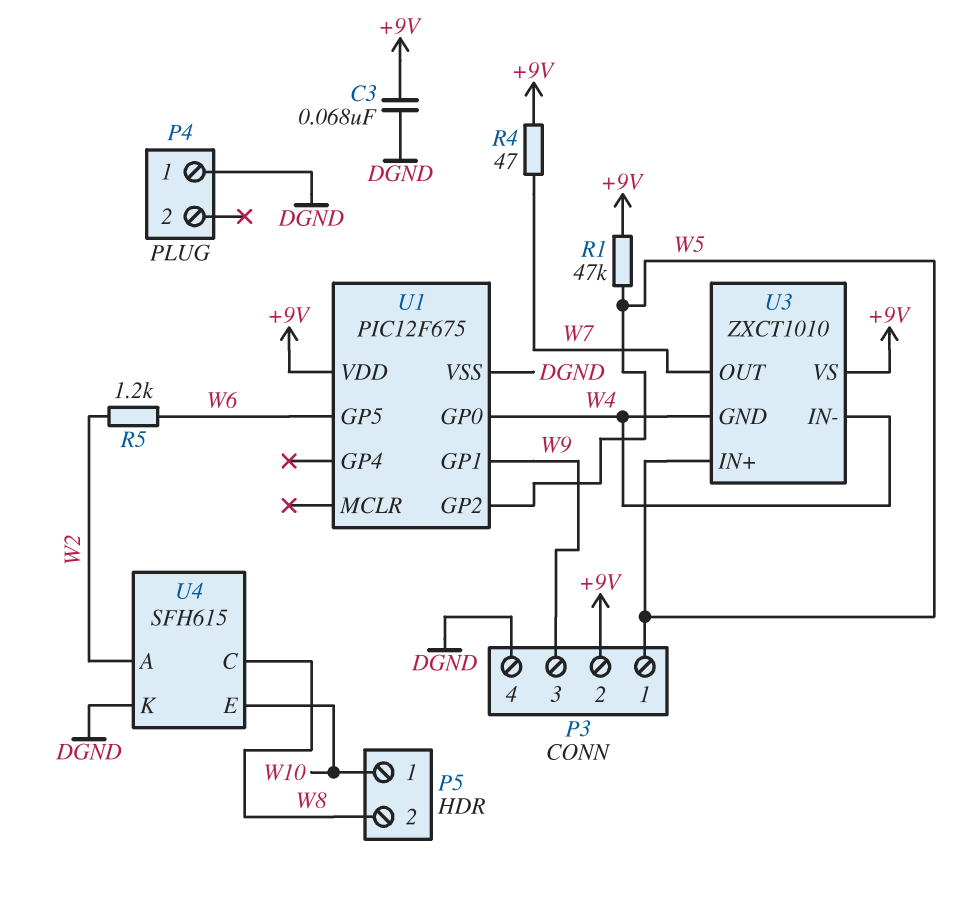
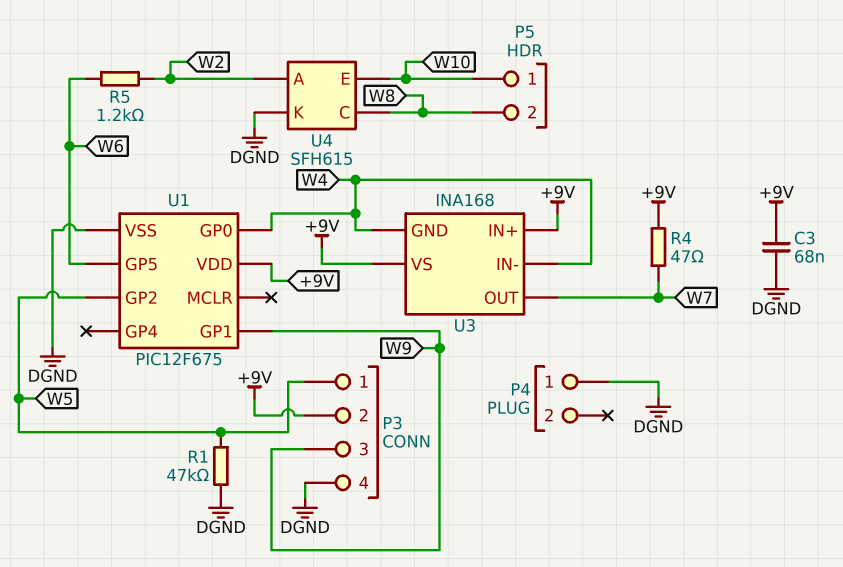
R1: 47k (+9V, W5) -> 47k (DGND, W5)
U3: ZXCT1010 -> INA168
U3 pin IN+: W5 -> +9V

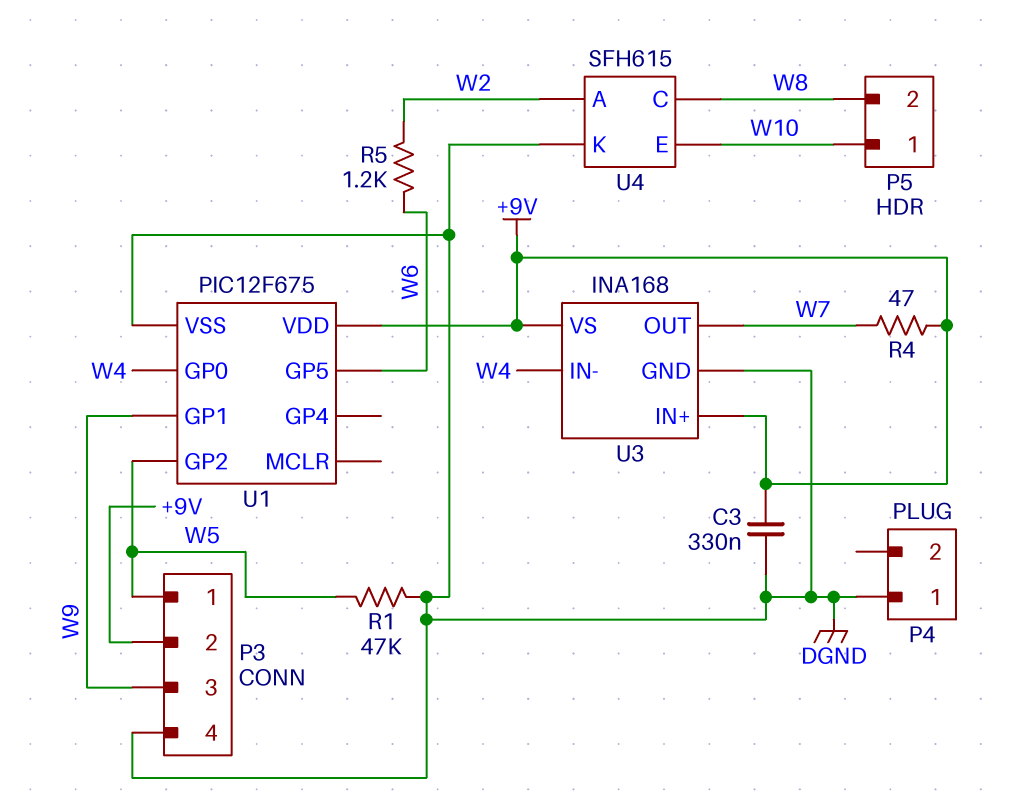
C3: 68nF (+9V, DGND) -> 330nF (+9V, DGND)
U3 pin GND: W4 -> DGND

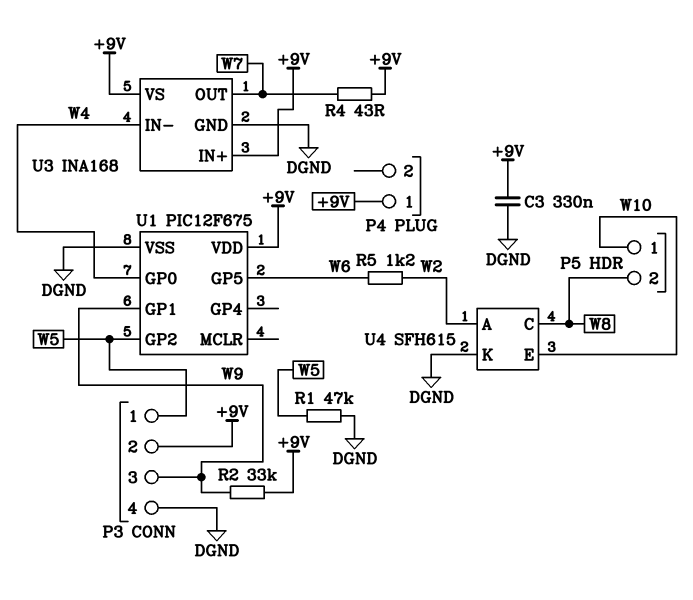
P4 pin 1: DGND -> +9V
R2: none -> 33k (+9V, W9)
R4: 47 (+9V, W7) -> 43 (+9V, W7)

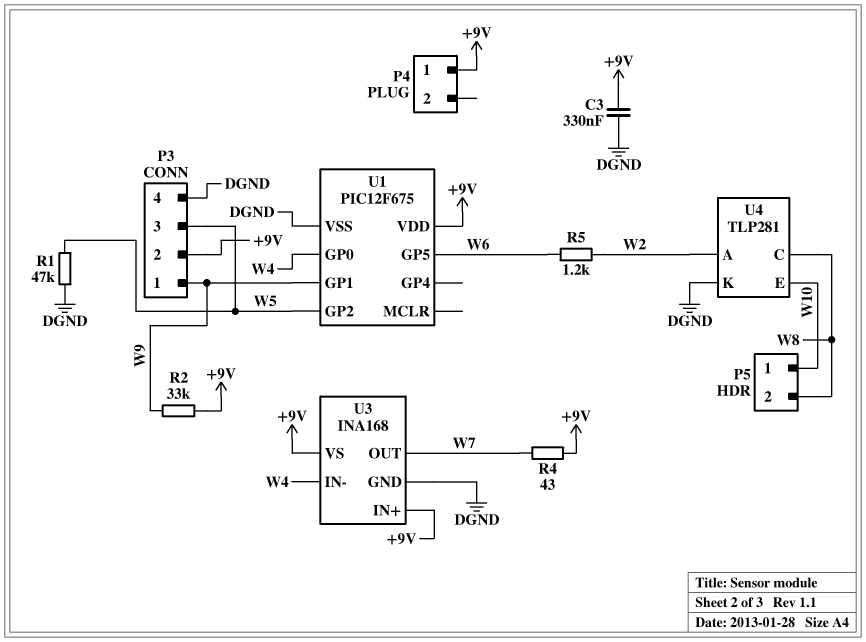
P3 pin 1: W5 -> W9
P3 pin 3: W9 -> W5
U4: SFH615 -> TLP281

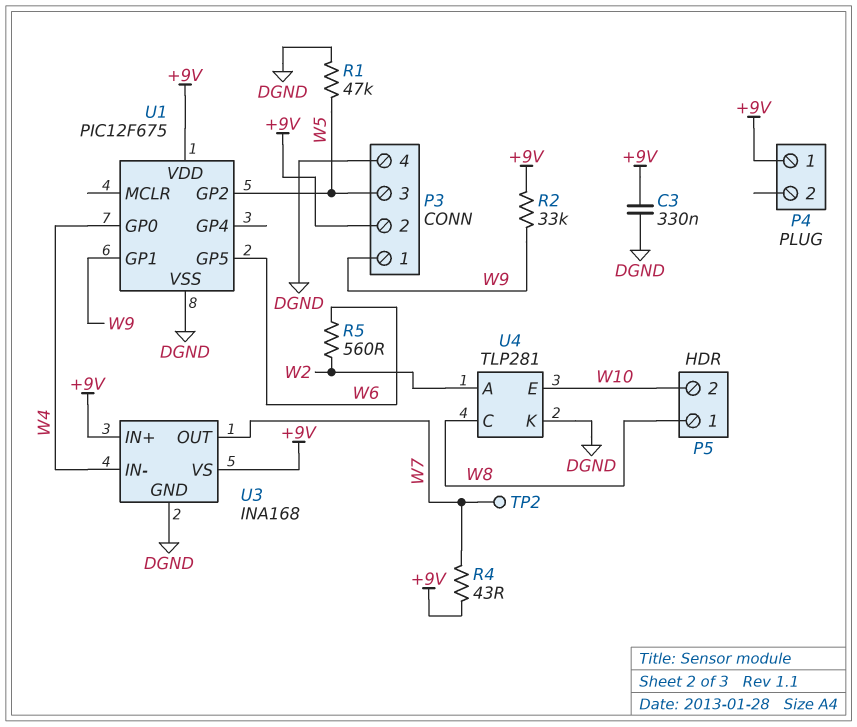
P5 pin 1: W10 -> W8
P5 pin 2: W8 -> W10
R5: 1.2k (W2, W6) -> 560 (W2, W6)
TP2: none -> test point (W7)

